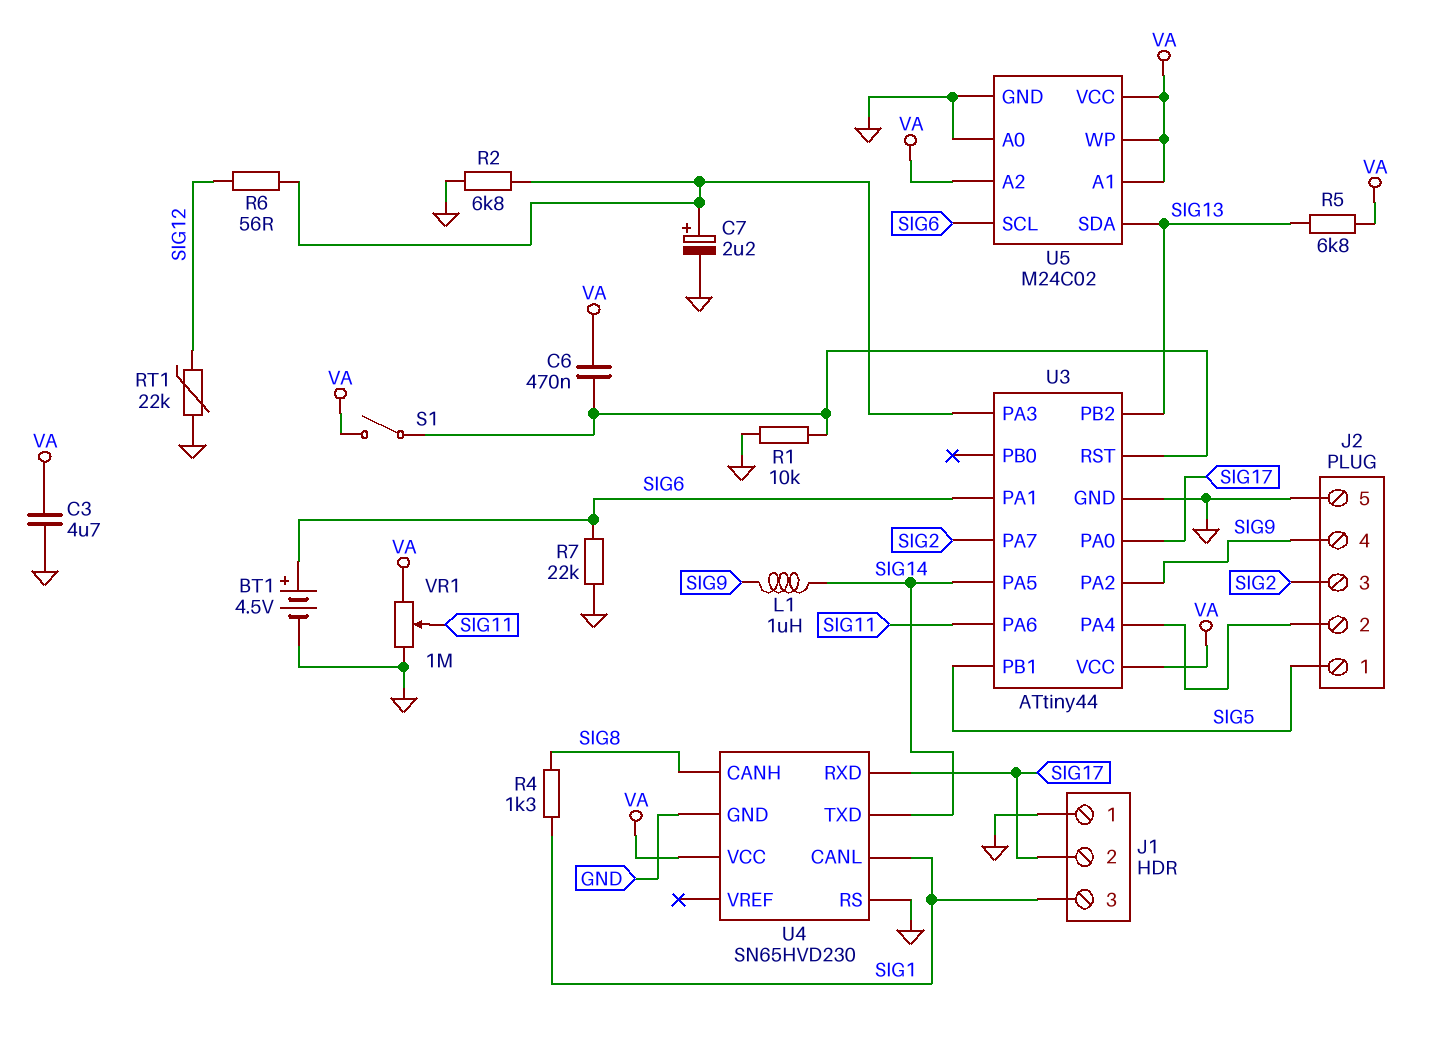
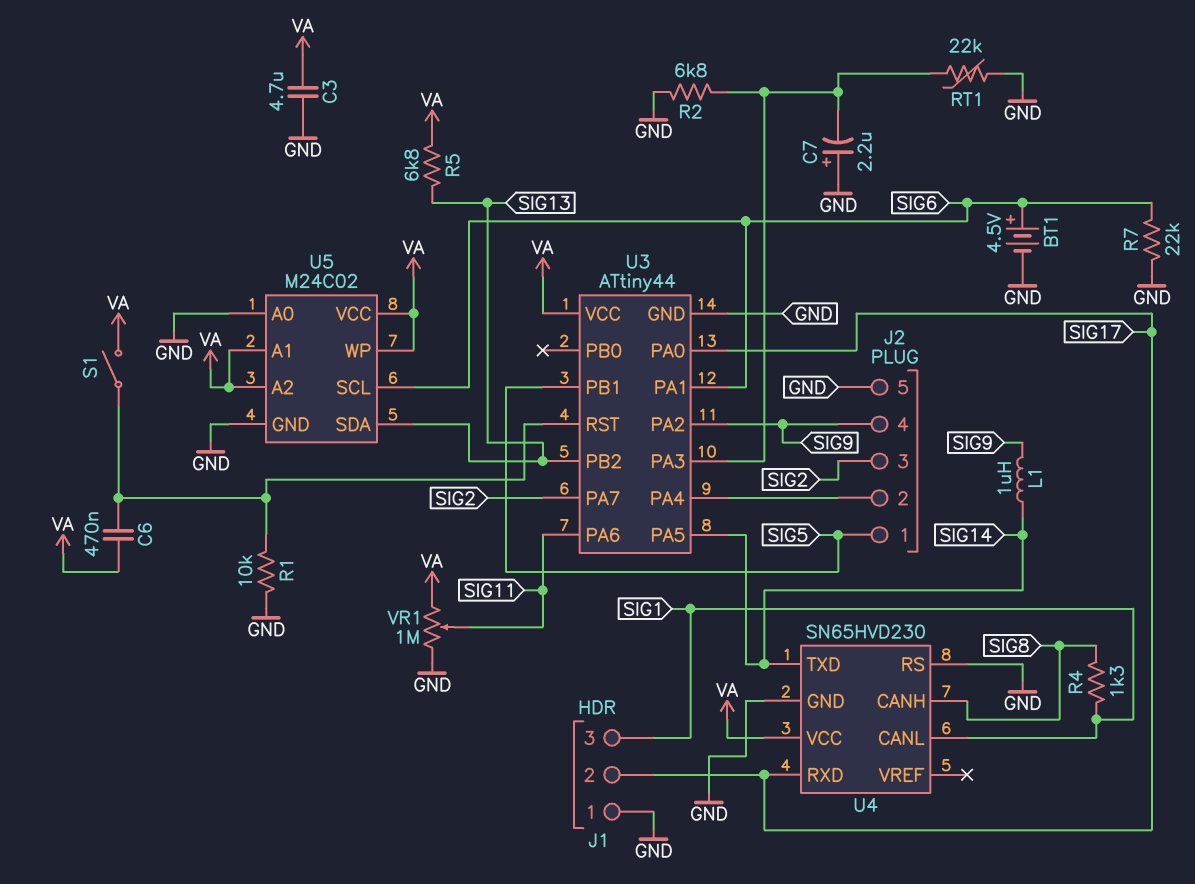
C7: 2.2uF (plus U3/PA3, minus GND) -> 2.2uF (plus GND, minus U3/PA3)
R6: 56 (SIG12, U3/PA3) -> none
RT1: 22k (GND, SIG12) -> 22k (GND, U3/PA3)

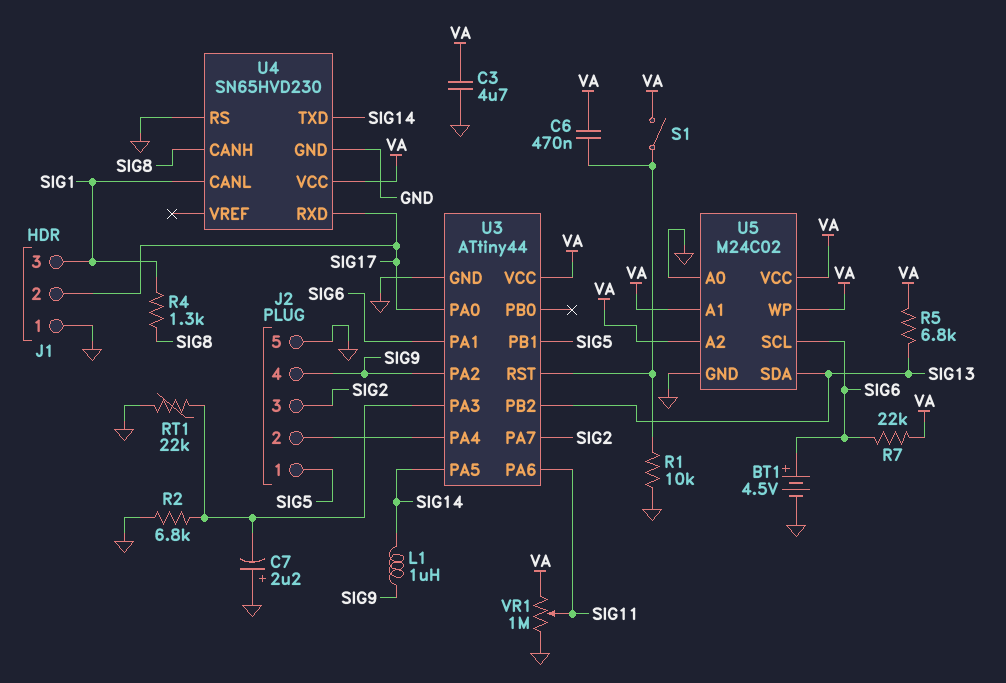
R7: 22k (GND, SIG6) -> 22k (SIG6, VA)

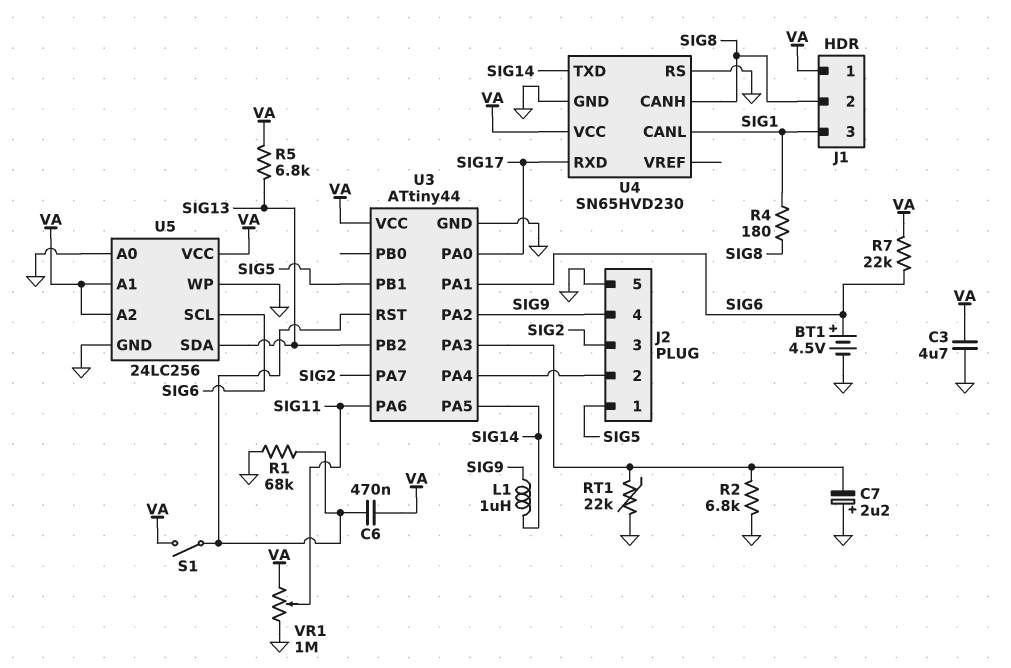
J1 pin 1: GND -> VA
J1 pin 2: SIG17 -> SIG8
R1: 10k (GND, U3/RST) -> 68k (GND, U3/RST)
R4: 1.3k (SIG1, SIG8) -> 180 (SIG1, SIG8)
U5: M24C02 -> 24LC256
U5 pin WP: VA -> GND

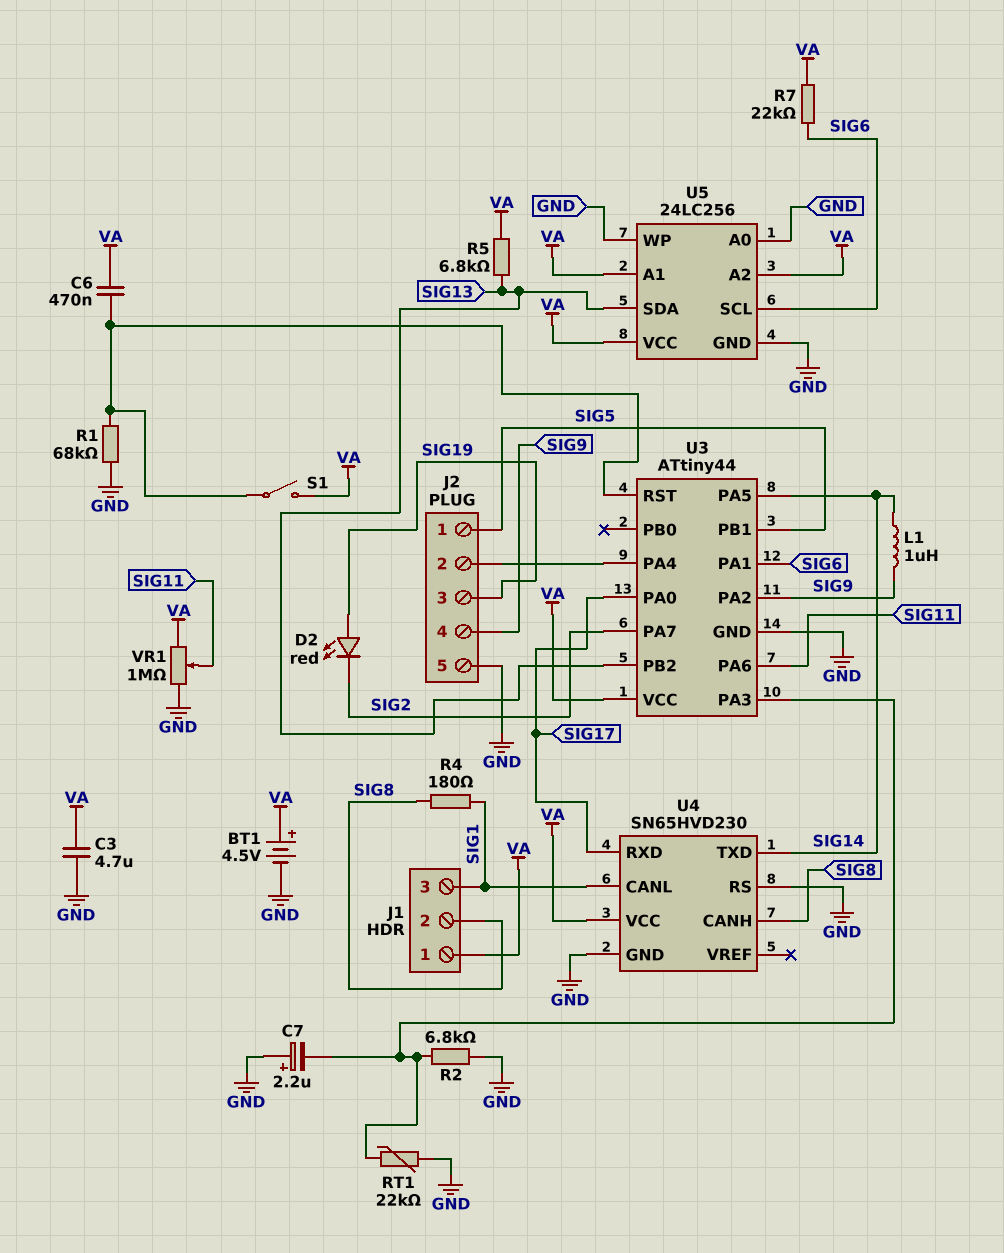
BT1: 4.5V (plus SIG6, minus GND) -> 4.5V (plus VA, minus GND)
D2: none -> LED red (A SIG19, K SIG2)
J2 pin 3: SIG2 -> SIG19

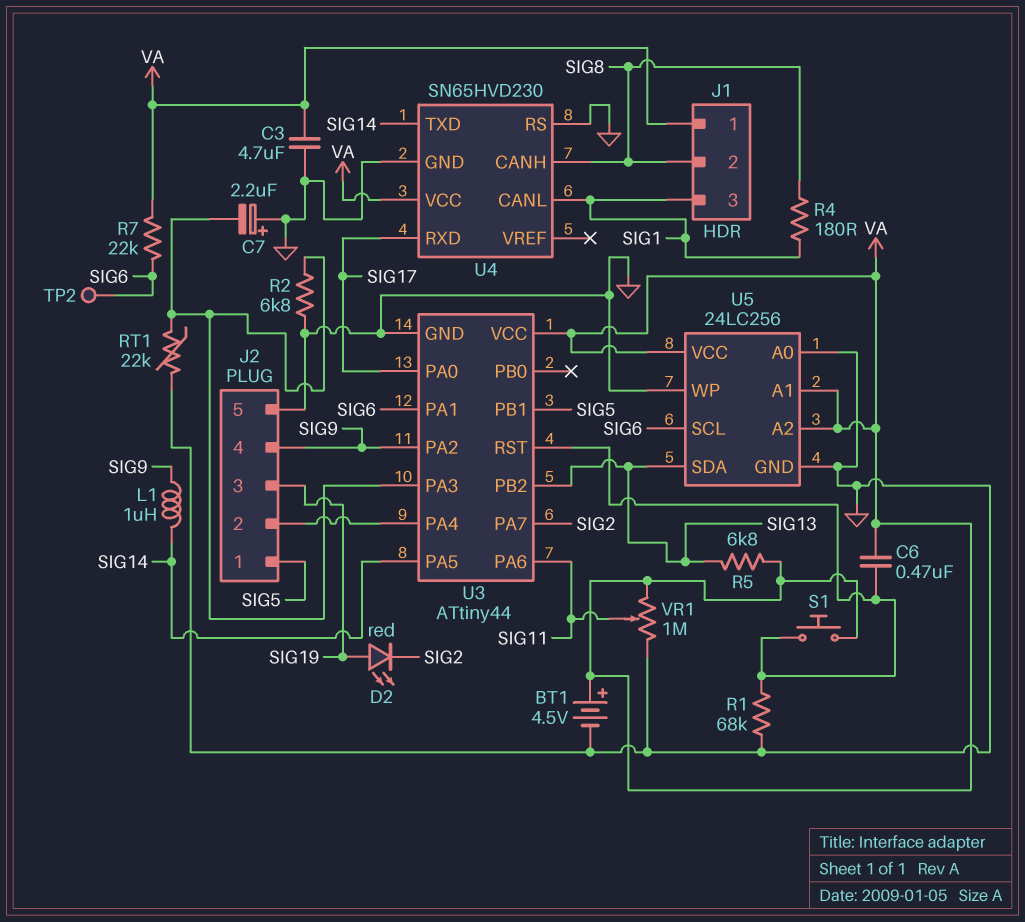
S1: switch (U3/RST, VA) -> button (U3/RST, VA)
TP2: none -> test point (SIG6)

